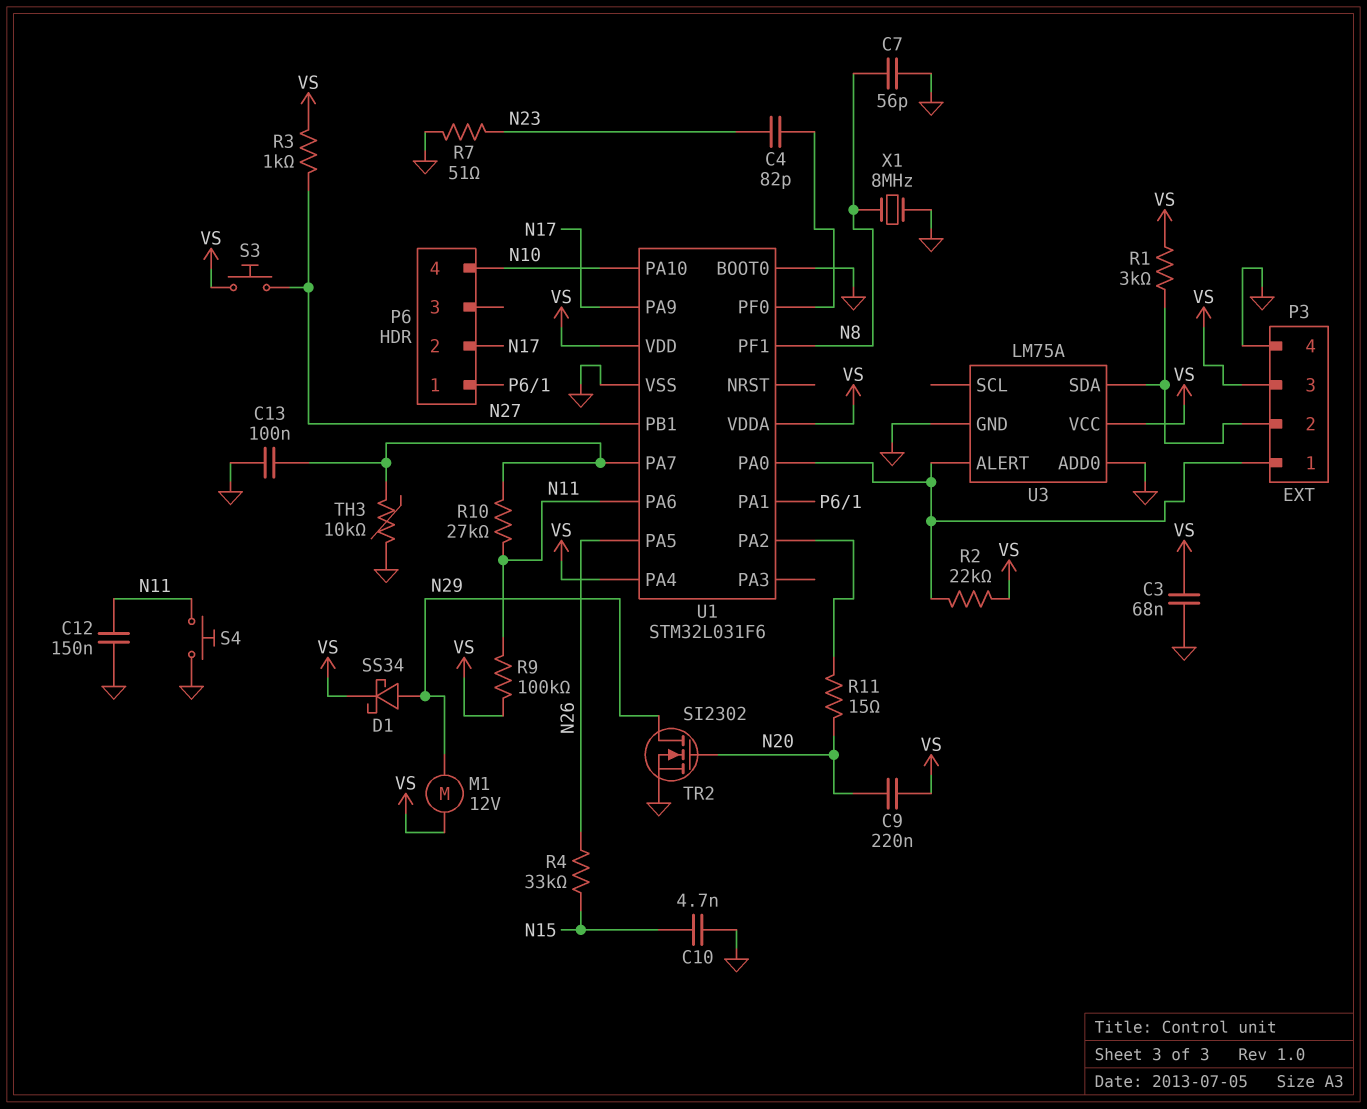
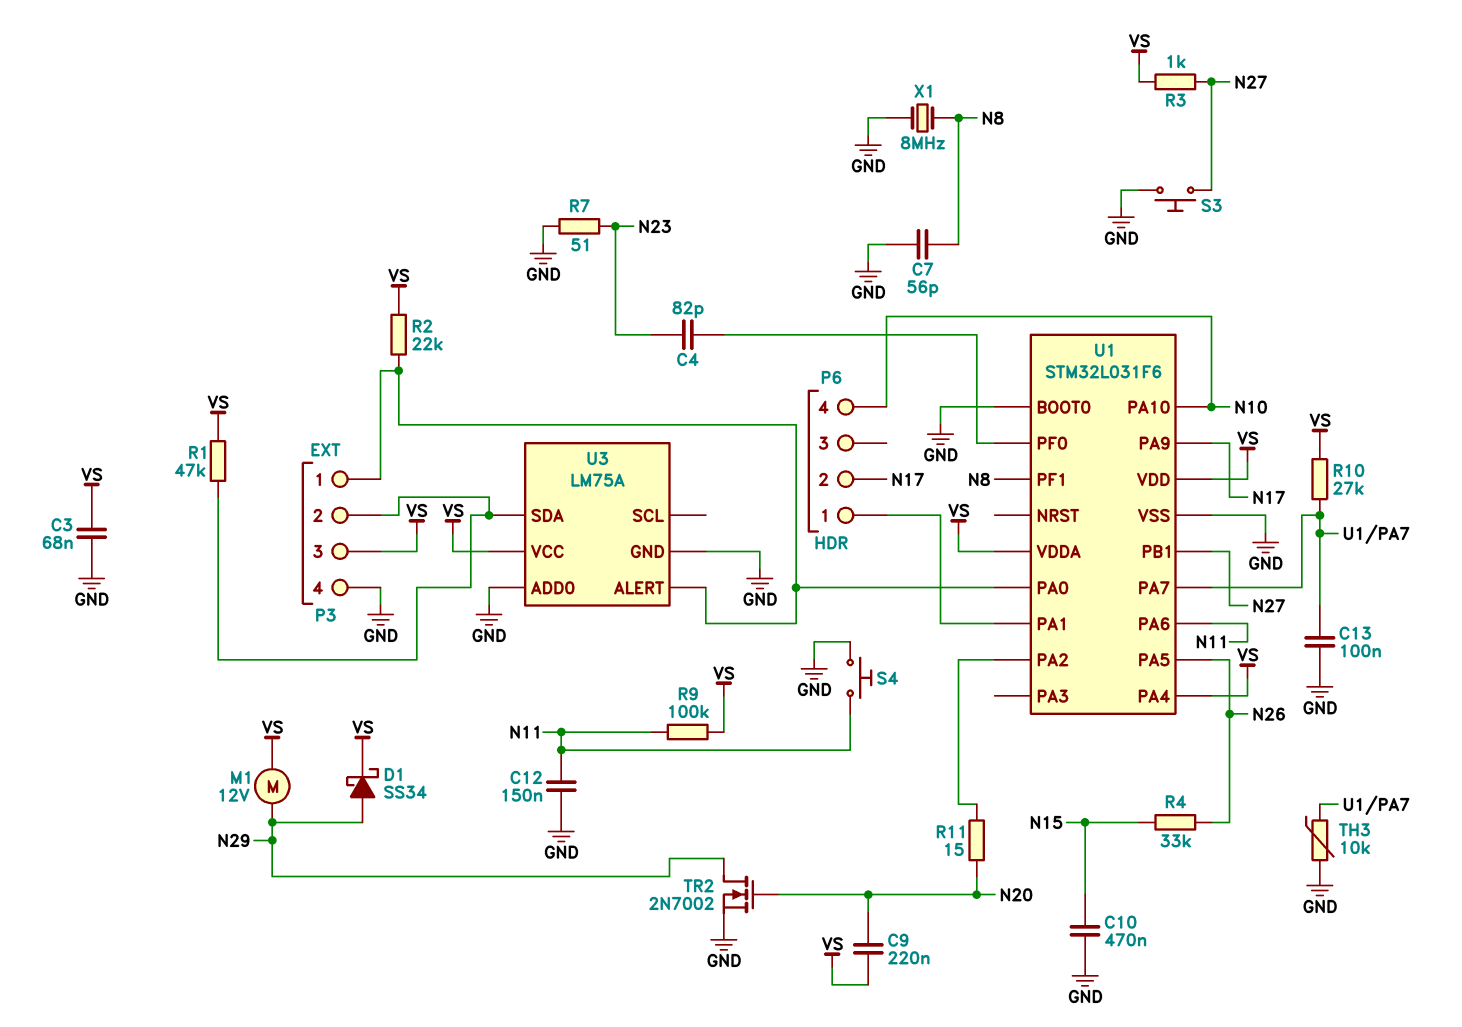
C10: 4.7nF (GND, N15) -> 470nF (GND, N15)
R1: 3k (P3/2, VS) -> 47k (P3/2, VS)
R10: 27k (N11, U1/PA7) -> 27k (U1/PA7, VS)
S3: button (N27, VS) -> button (GND, N27)
TR2: NMOS SI2302 (G N20, D N29, S GND) -> NMOS 2N7002 (G N20, D N29, S GND)

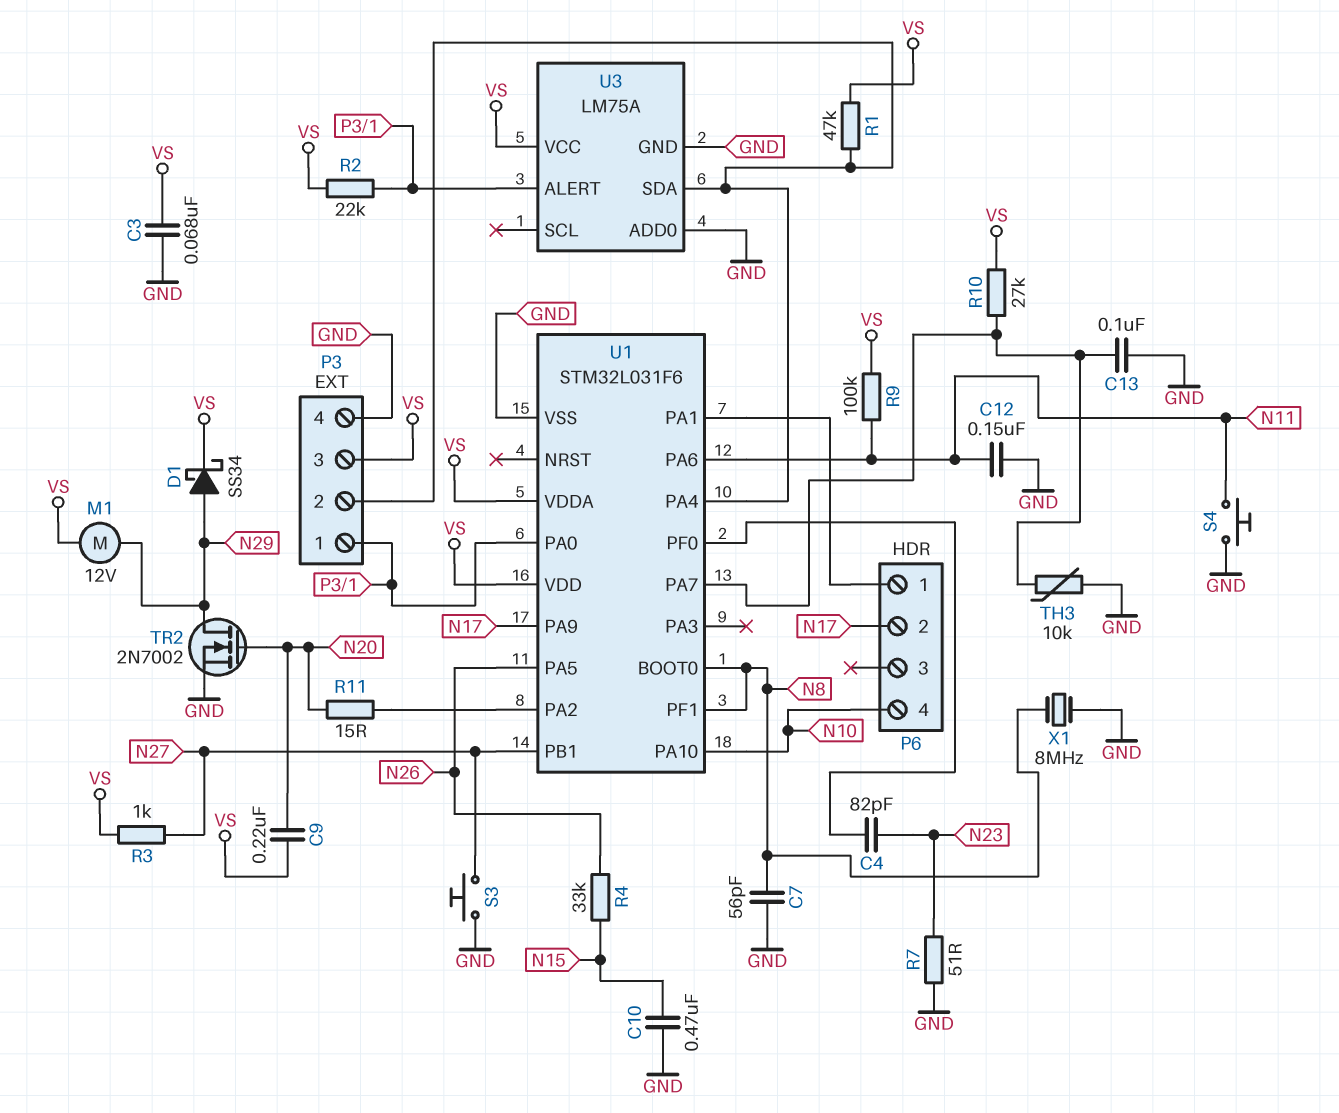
U1 pin BOOT0: GND -> N8
U1 pin PA4: VS -> P3/2

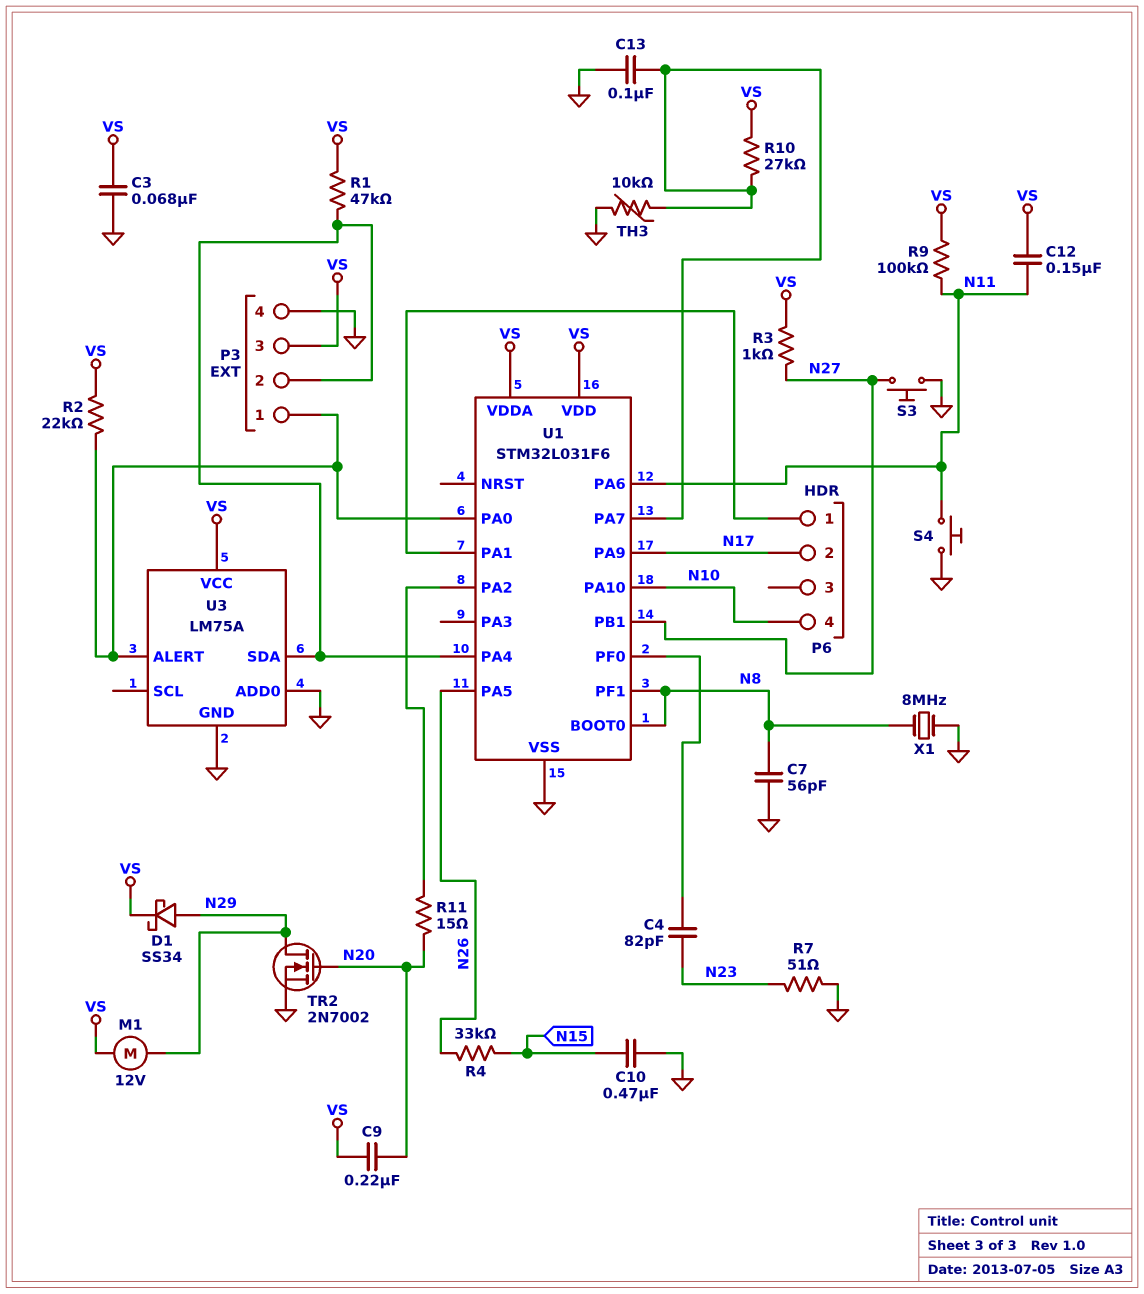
C12: 150nF (GND, N11) -> 150nF (N11, VS)

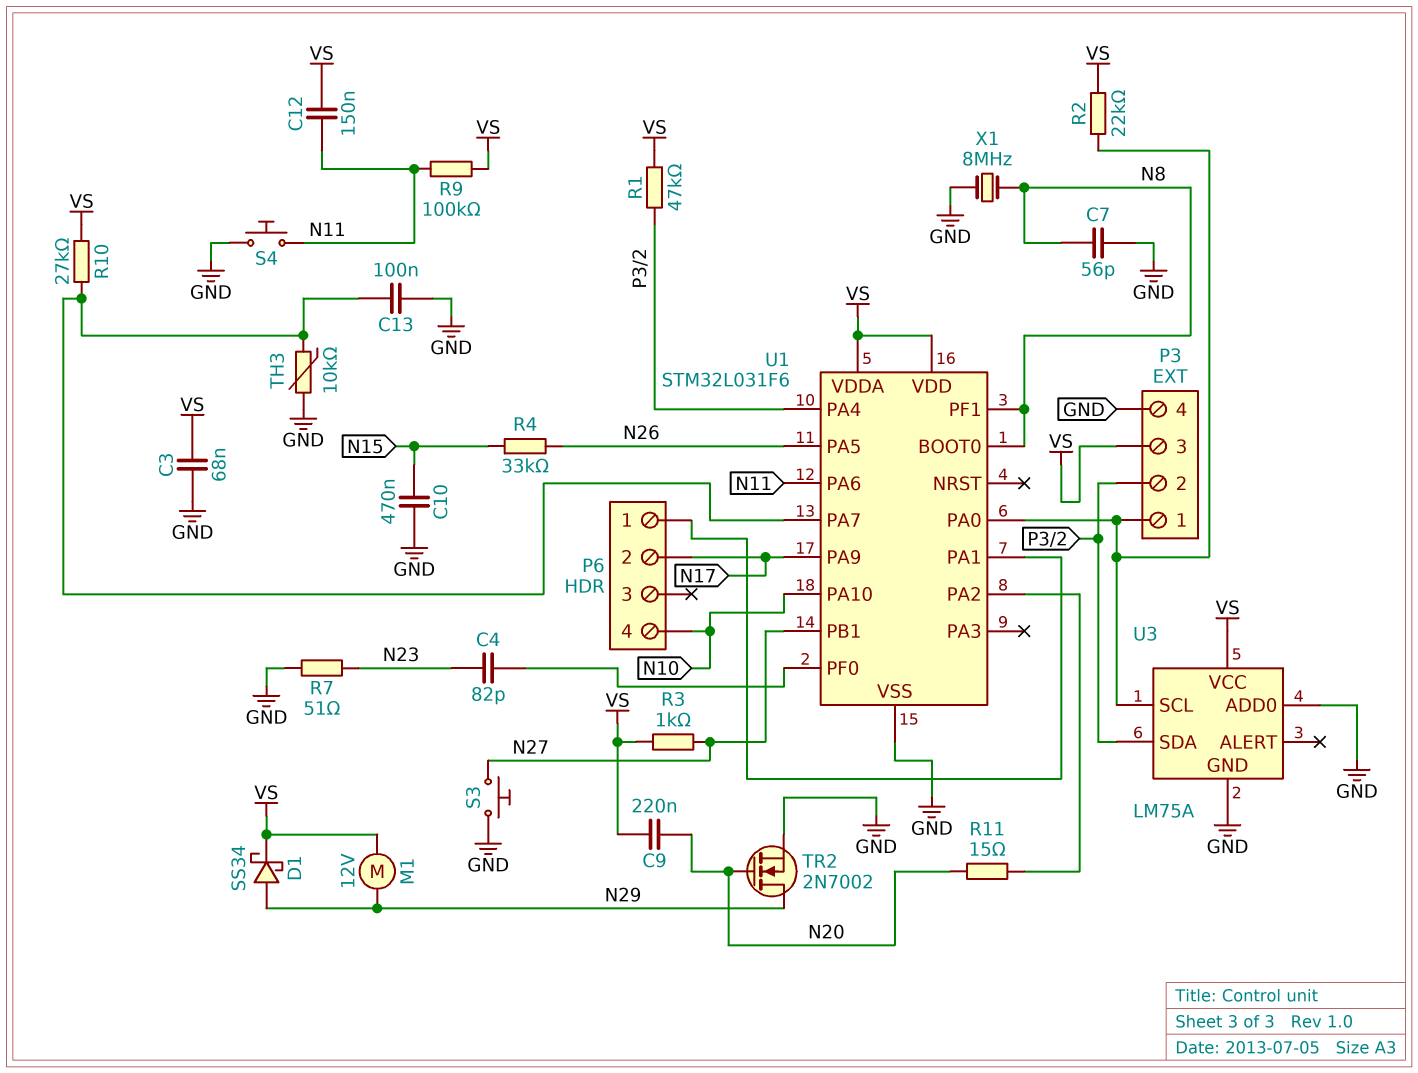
U3 pin ALERT: P3/1 -> none
U3 pin SCL: none -> P3/1

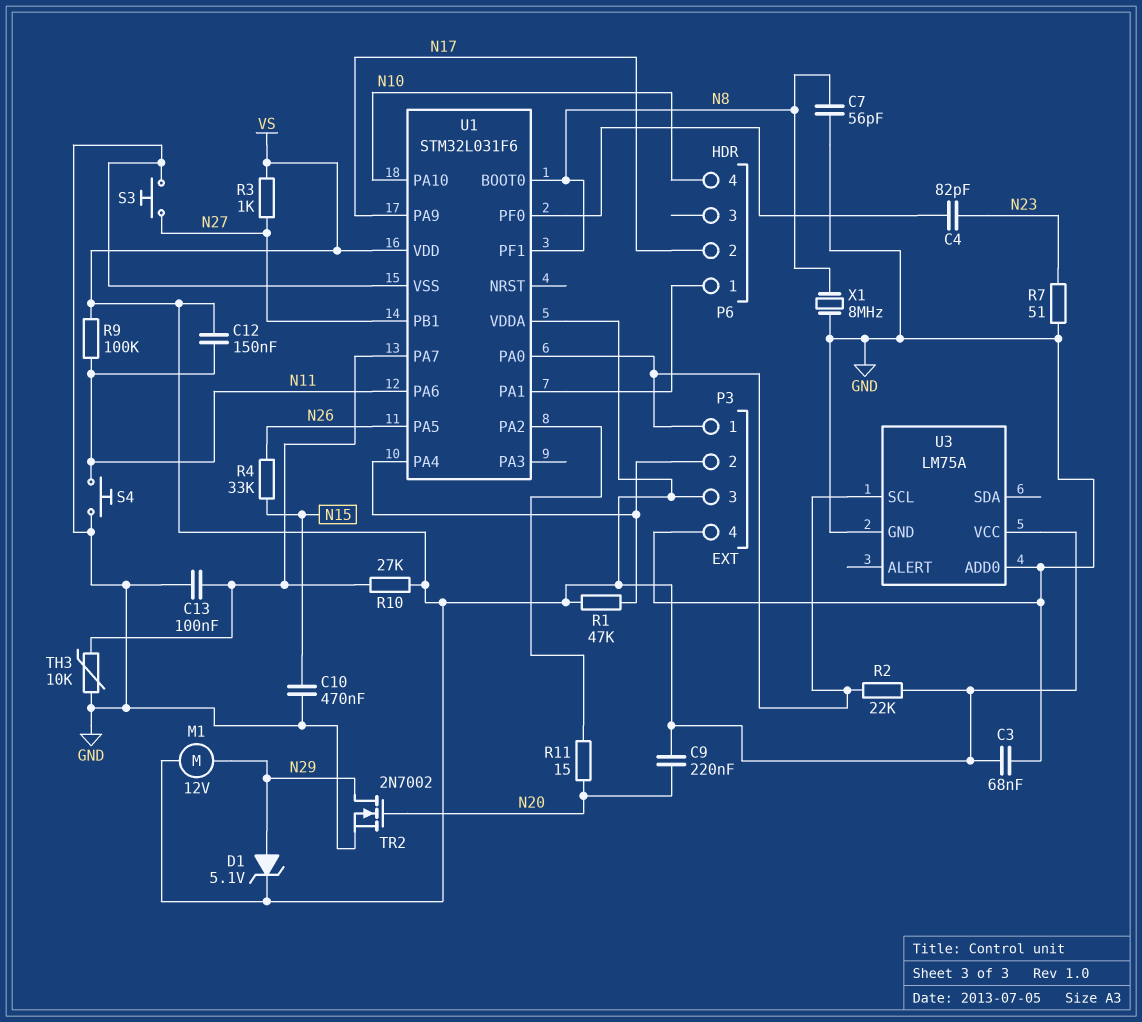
D1: schottky SS34 (A N29, K VS) -> zener 5.1V (A N29, K VS)
U3 pin SDA: P3/2 -> none

